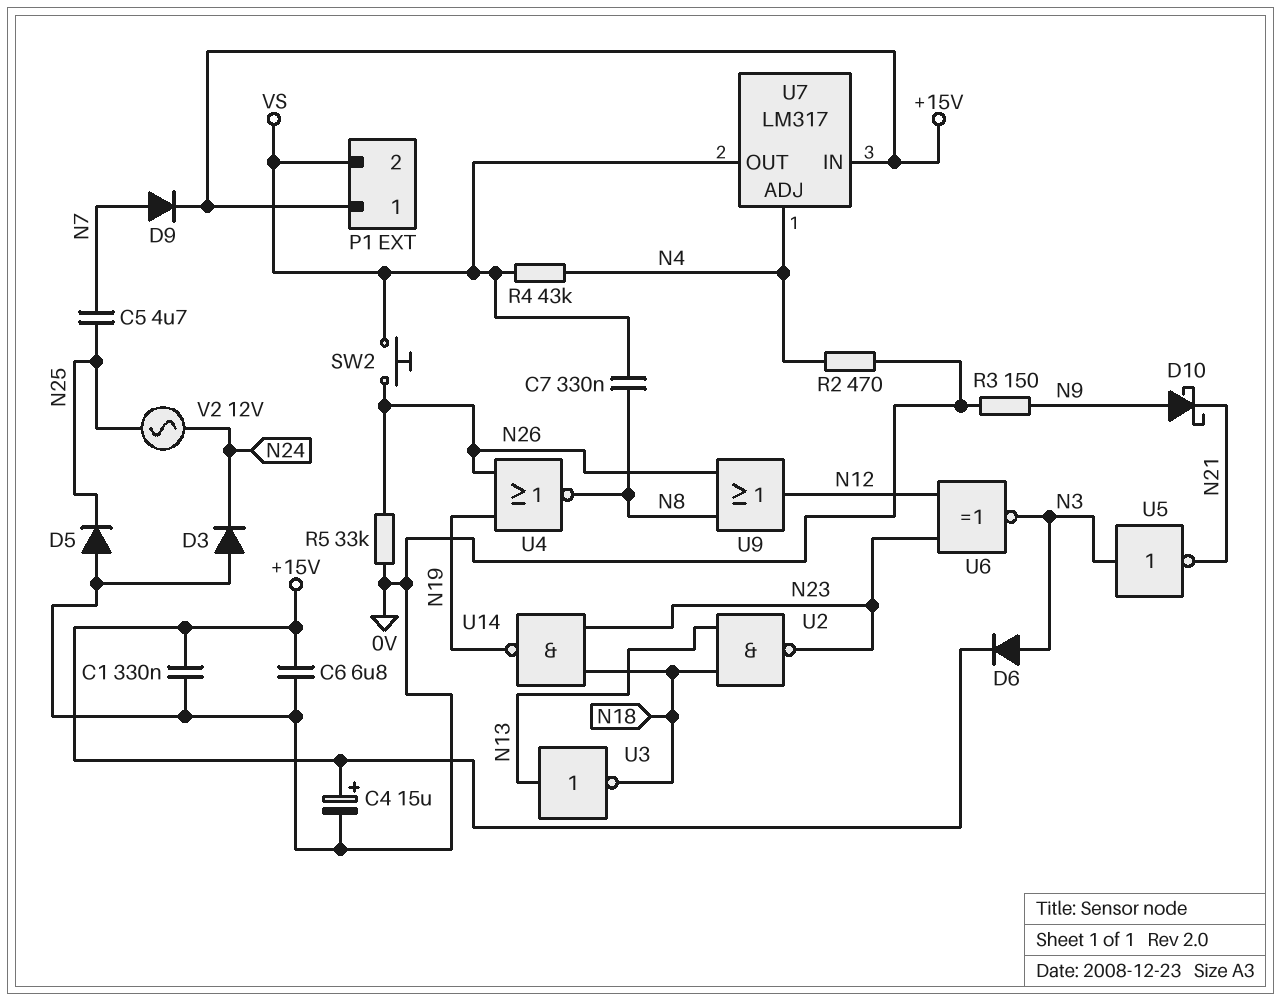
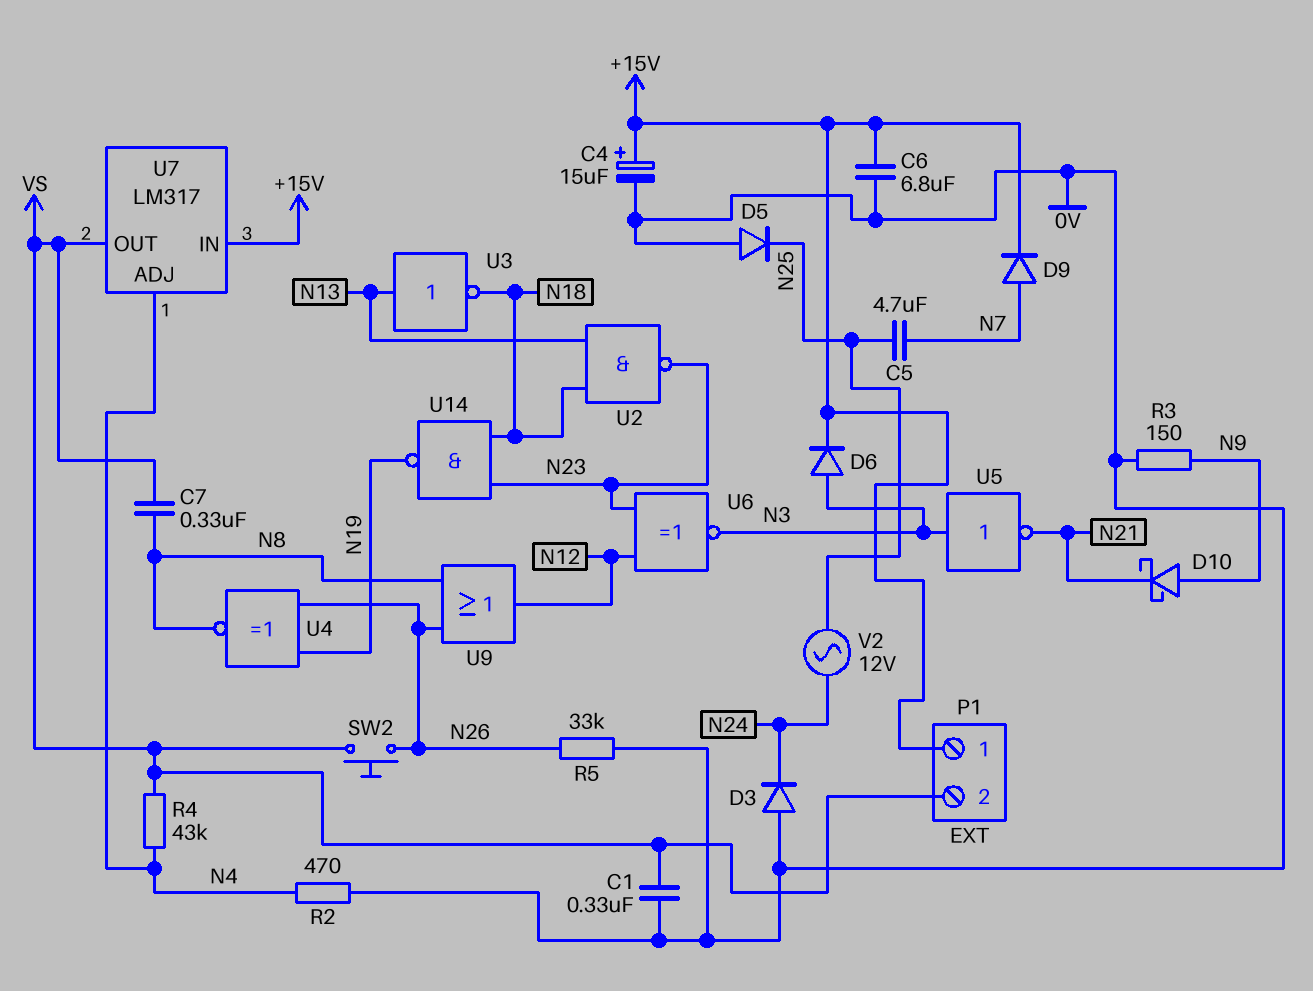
C1: 330nF (+15V, 0V) -> 330nF (0V, VS)
U4: NOR (in N19, in N26, out N8) -> XNOR (in N19, in N26, out N8)

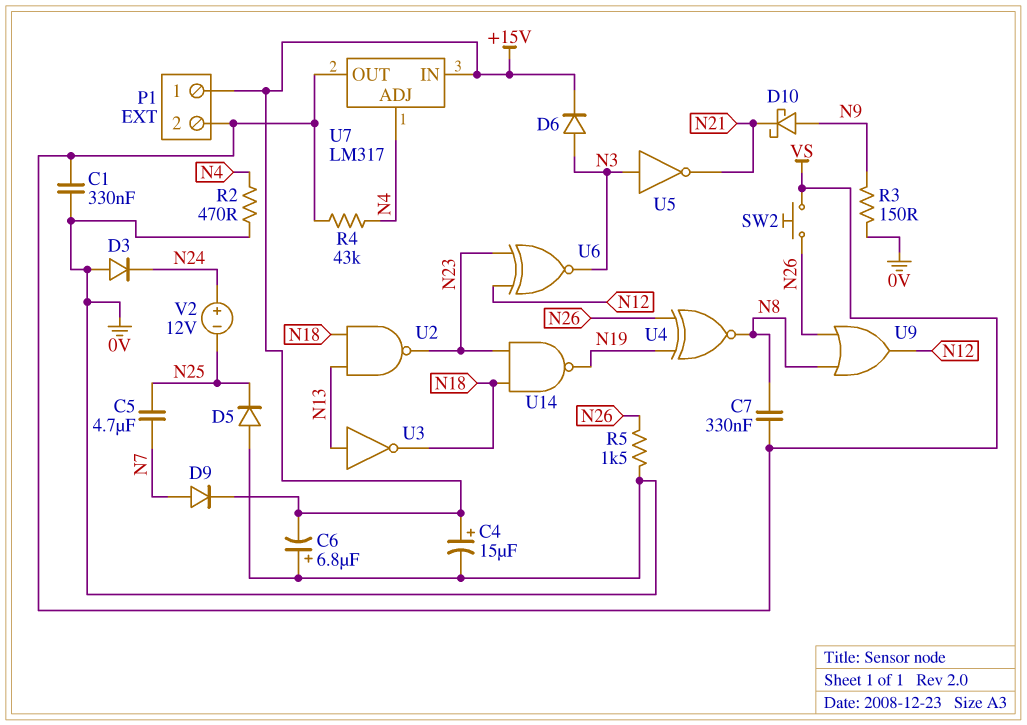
C6: 6.8uF (+15V, 0V) -> 6.8uF (plus 0V, minus +15V)
R5: 33k (0V, N26) -> 1.5k (0V, N26)
V2: AC 12V (N24, N25) -> 12V (plus N24, minus N25)

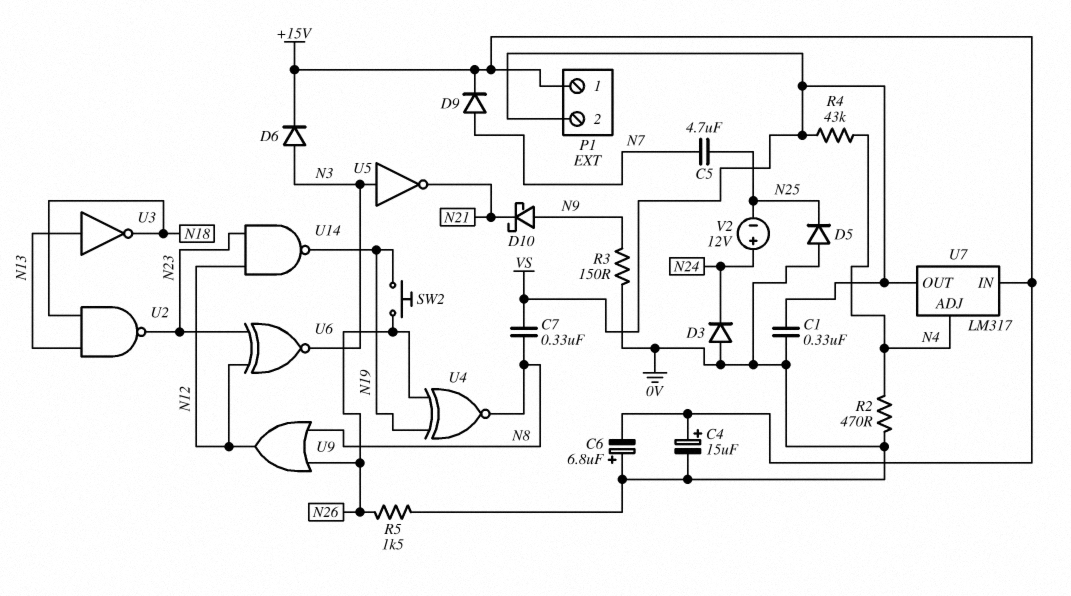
SW2: button (N26, VS) -> button (N19, N26)
U14: NAND (in N18, in N23, out N19) -> NAND (in N12, in N23, out N19)

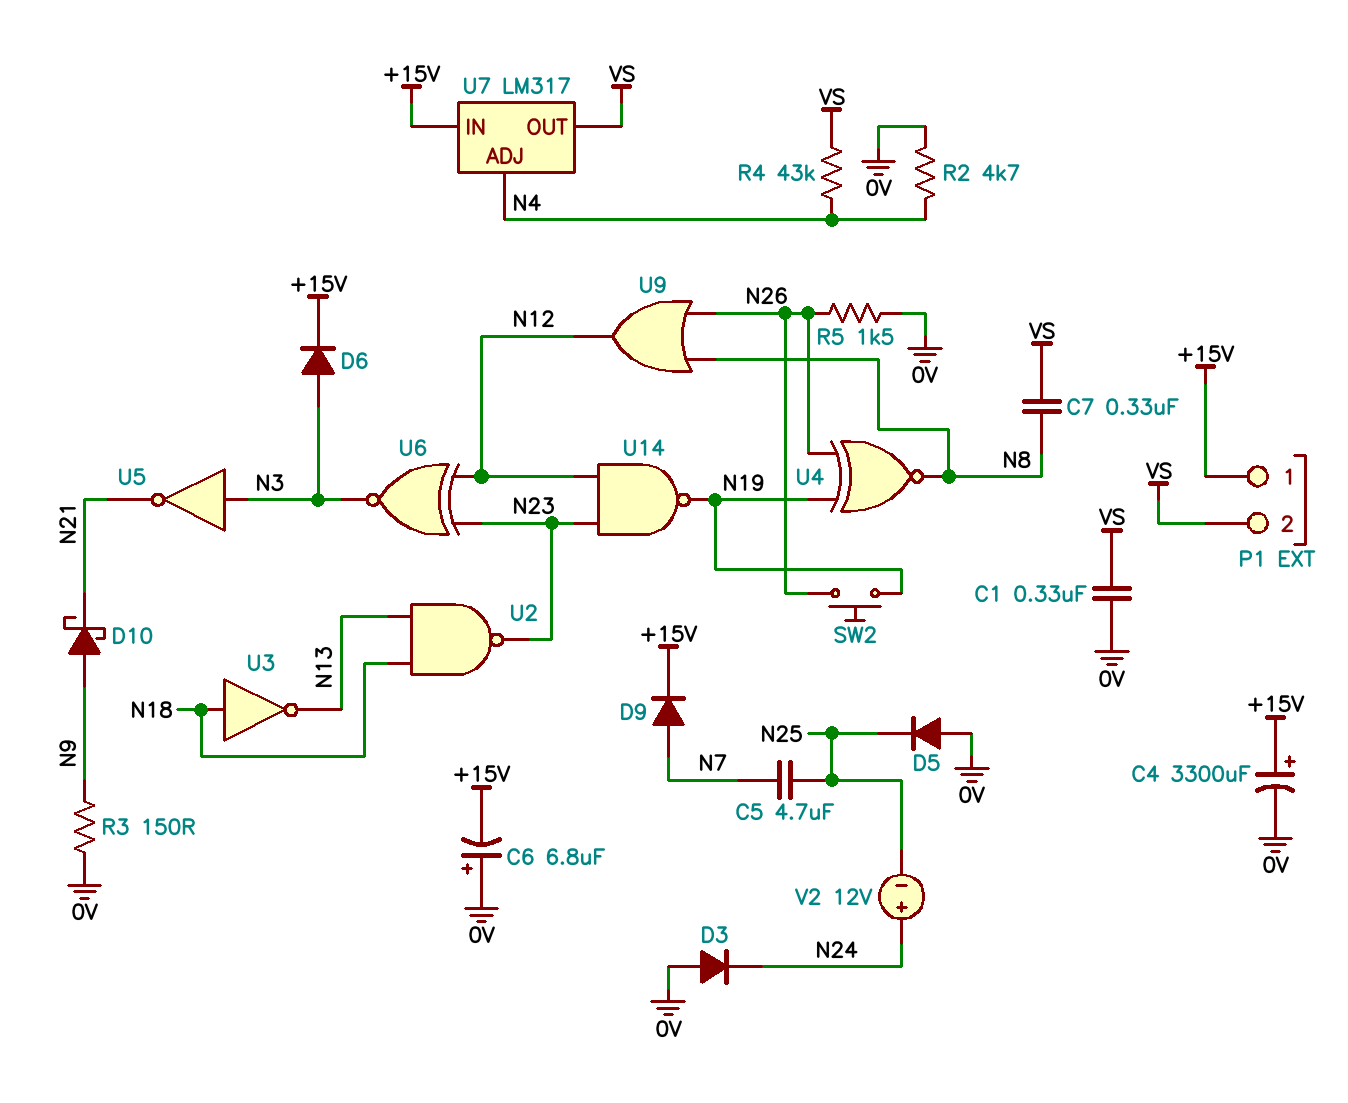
C4: 15uF (plus +15V, minus 0V) -> 3300uF (plus +15V, minus 0V)
R2: 470 (0V, N4) -> 4.7k (0V, N4)
U3: NOT (in N13, out N18) -> NOT (in N18, out N13)

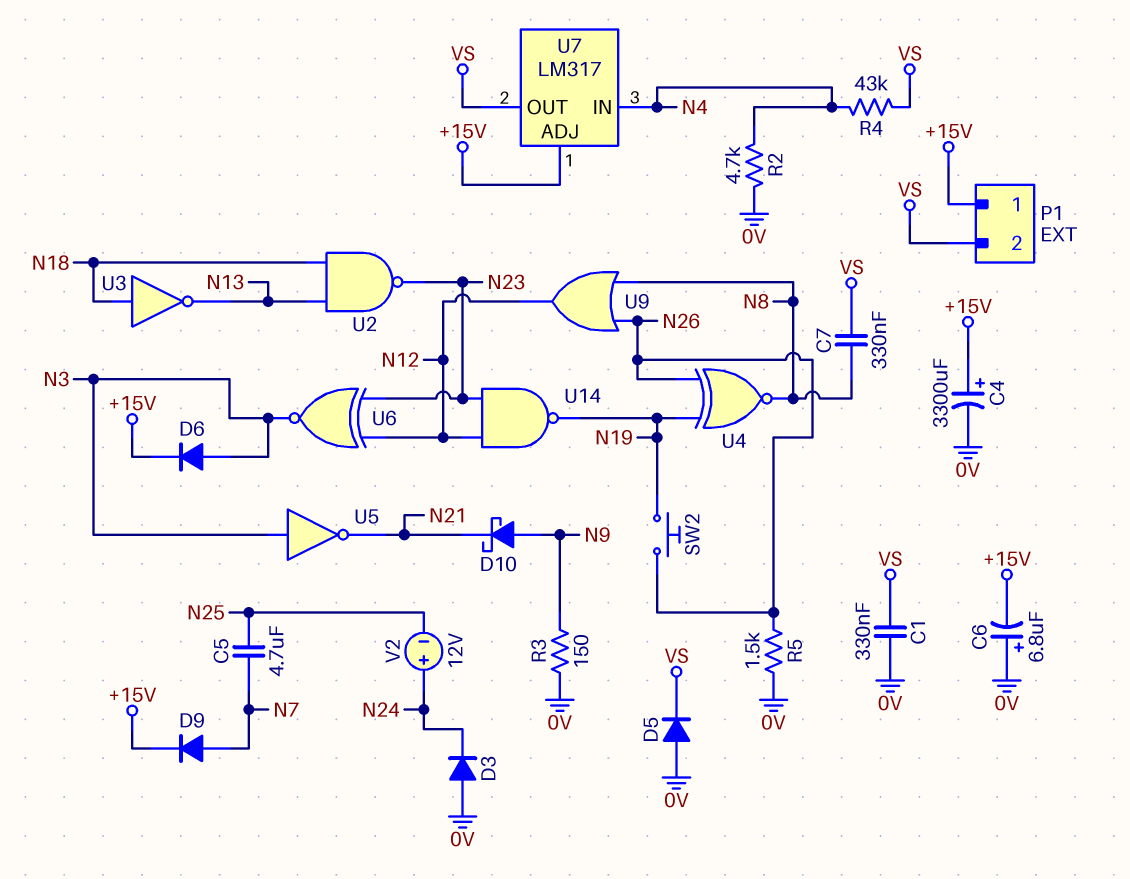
D5: diode (A 0V, K N25) -> diode (A 0V, K VS)
U7 pin ADJ: N4 -> +15V
U7 pin IN: +15V -> N4

